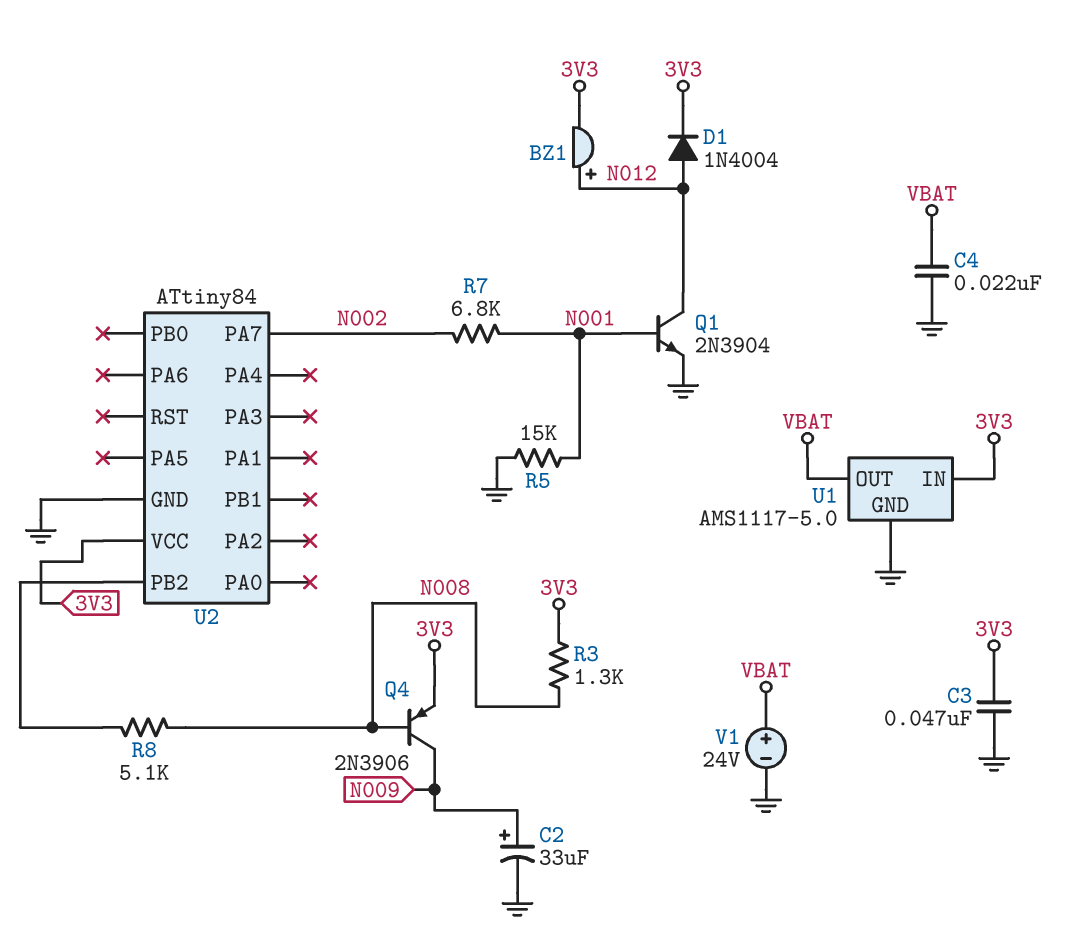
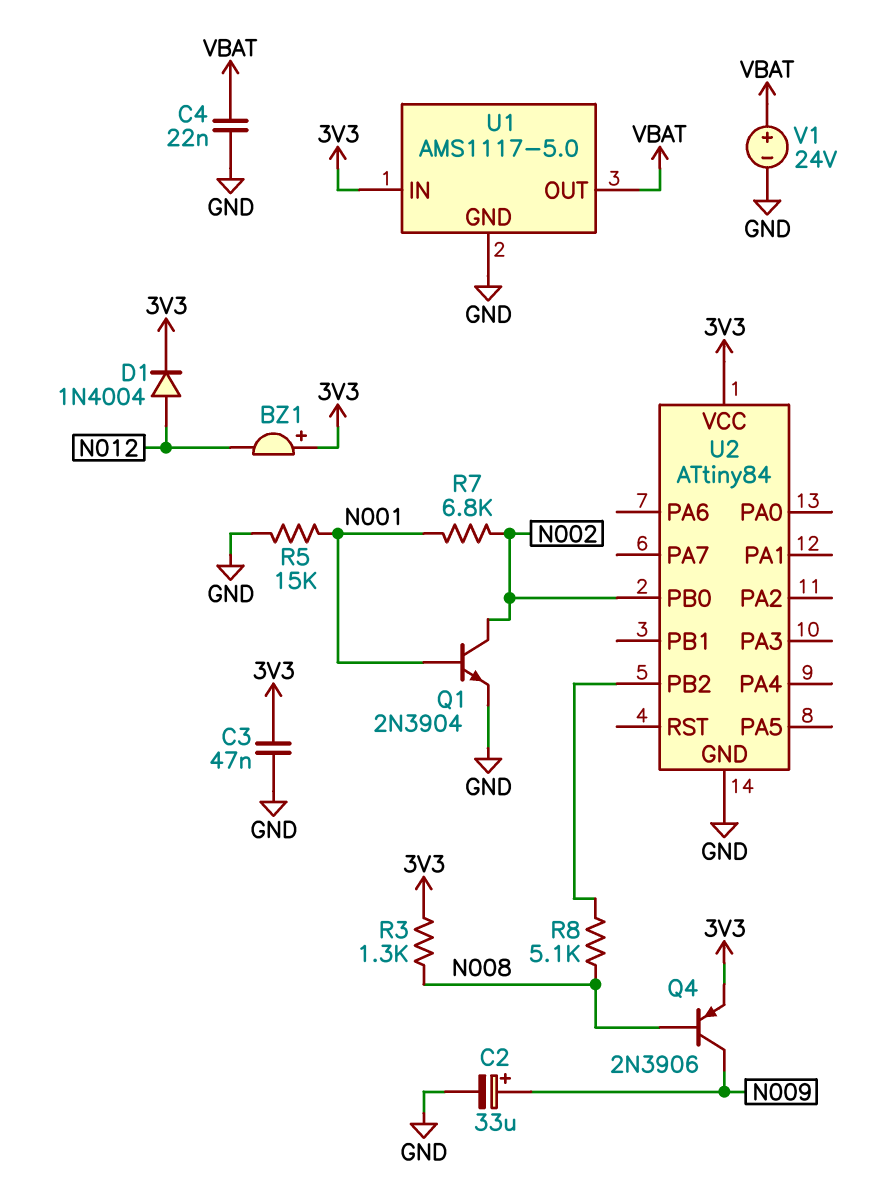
BZ1: buzzer (plus N012, minus 3V3) -> buzzer (plus 3V3, minus N012)
Q1: NPN 2N3904 (B N001, C N012, E GND) -> NPN 2N3904 (B N001, C N002, E GND)
U2 pin PA7: N002 -> none
U2 pin PB0: none -> N002

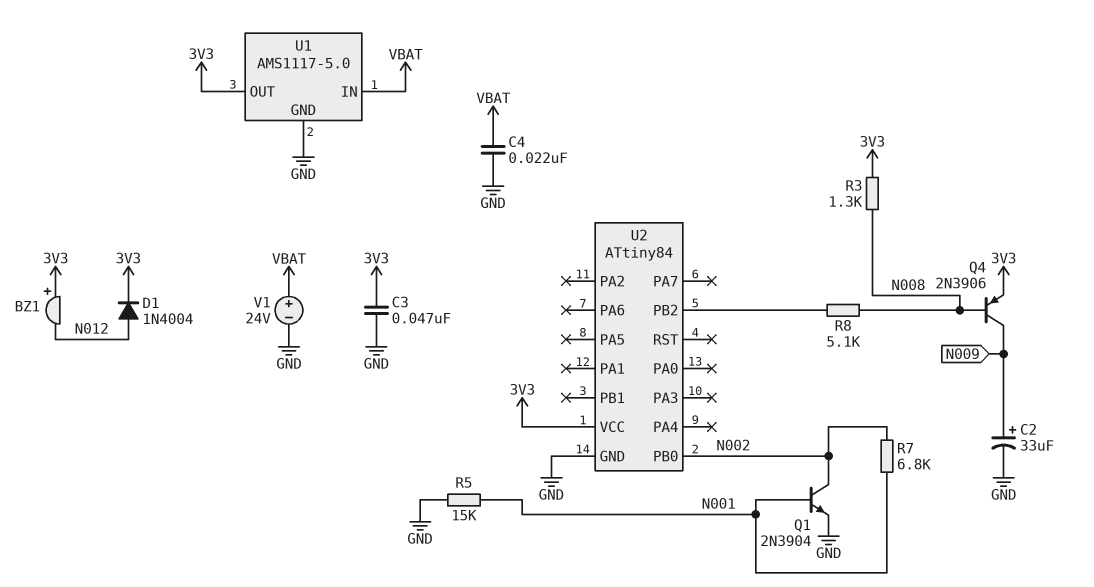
U1 pin IN: 3V3 -> VBAT
U1 pin OUT: VBAT -> 3V3

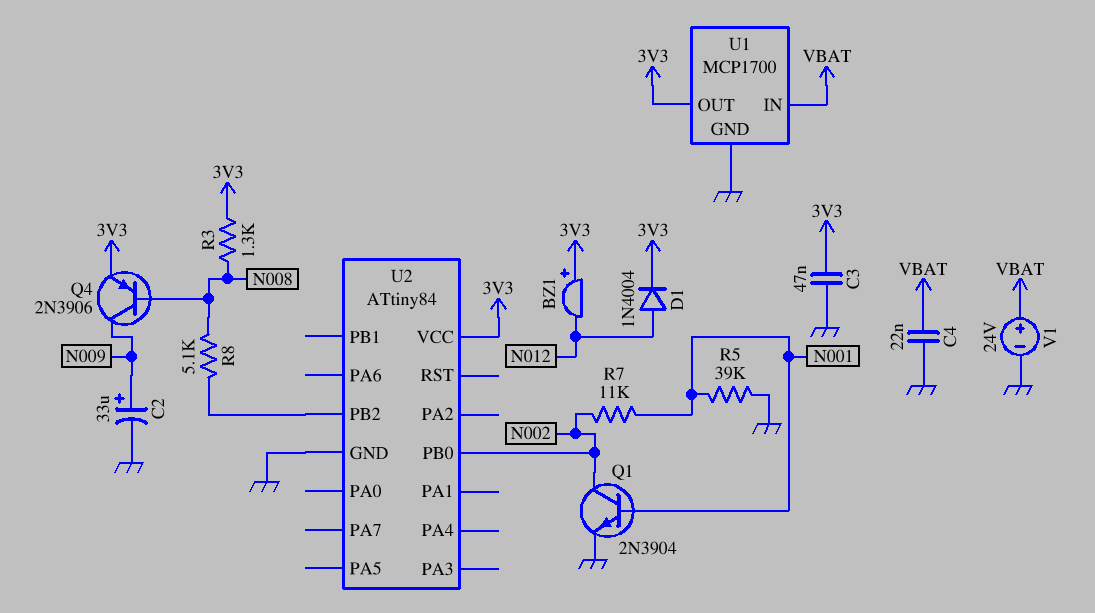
R5: 15k (GND, N001) -> 39k (GND, N001)
R7: 6.8k (N001, N002) -> 11k (N001, N002)
U1: AMS1117-5.0 -> MCP1700

